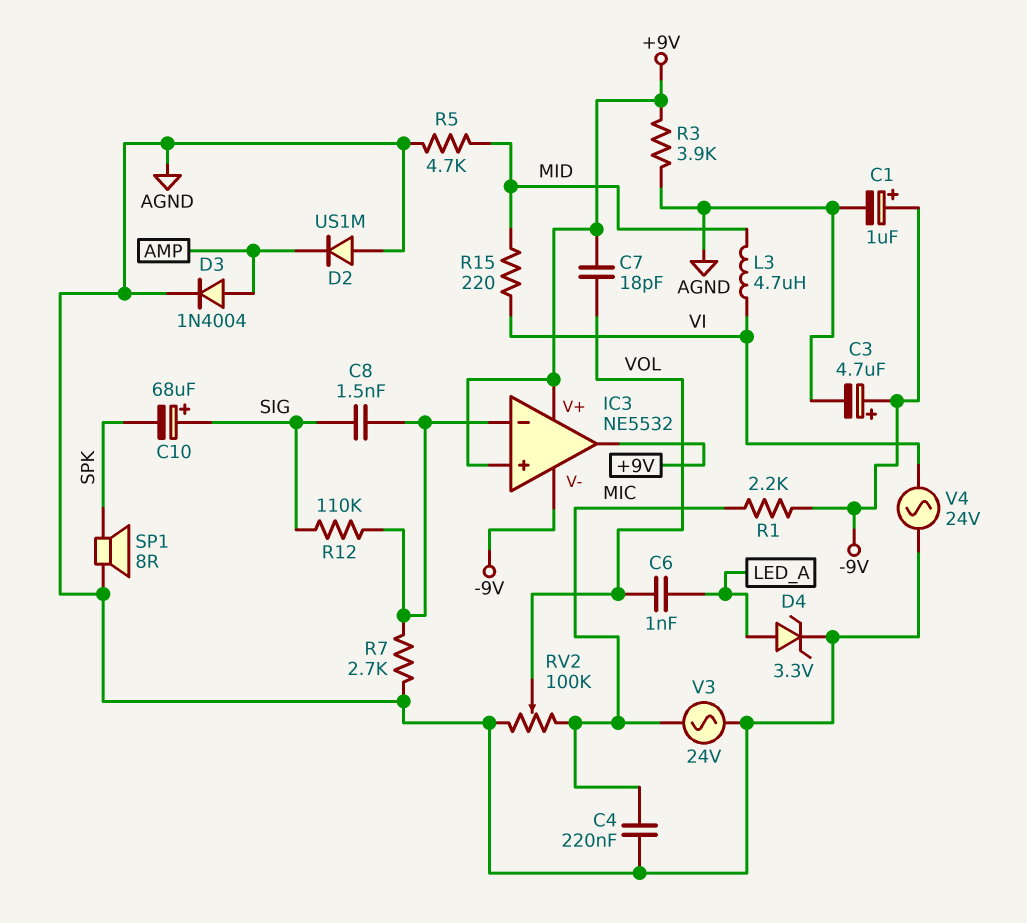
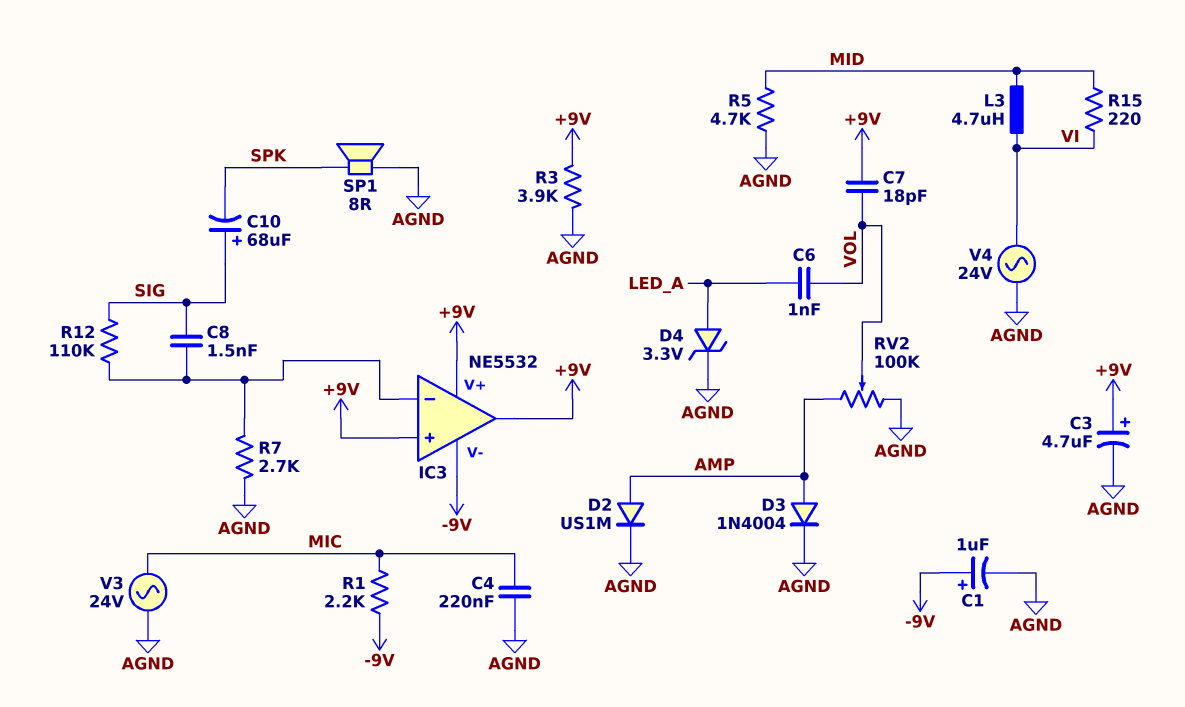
C3: 4.7uF (plus -9V, minus AGND) -> 4.7uF (plus +9V, minus AGND)
D2: diode US1M (A AGND, K AMP) -> diode US1M (A AMP, K AGND)
RV2: 100k (AGND, MIC, wiper VOL) -> 100k (AGND, AMP, wiper VOL)

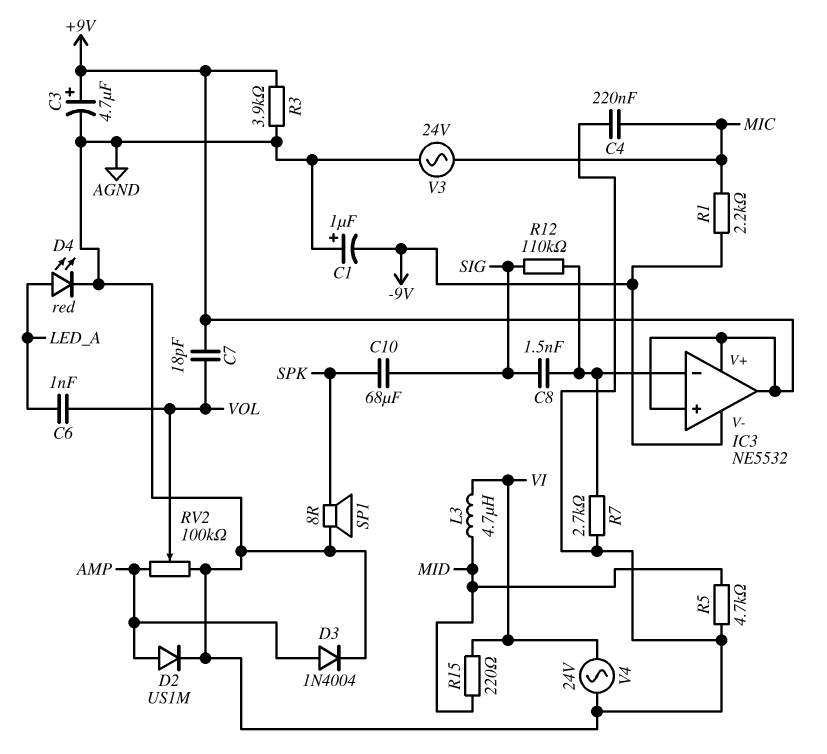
C1: 1uF (plus -9V, minus AGND) -> 1uF (plus AGND, minus -9V)
C10: 68uF (plus SIG, minus SPK) -> 68uF (SIG, SPK)
D4: zener 3.3V (A LED_A, K AGND) -> LED red (A LED_A, K AGND)

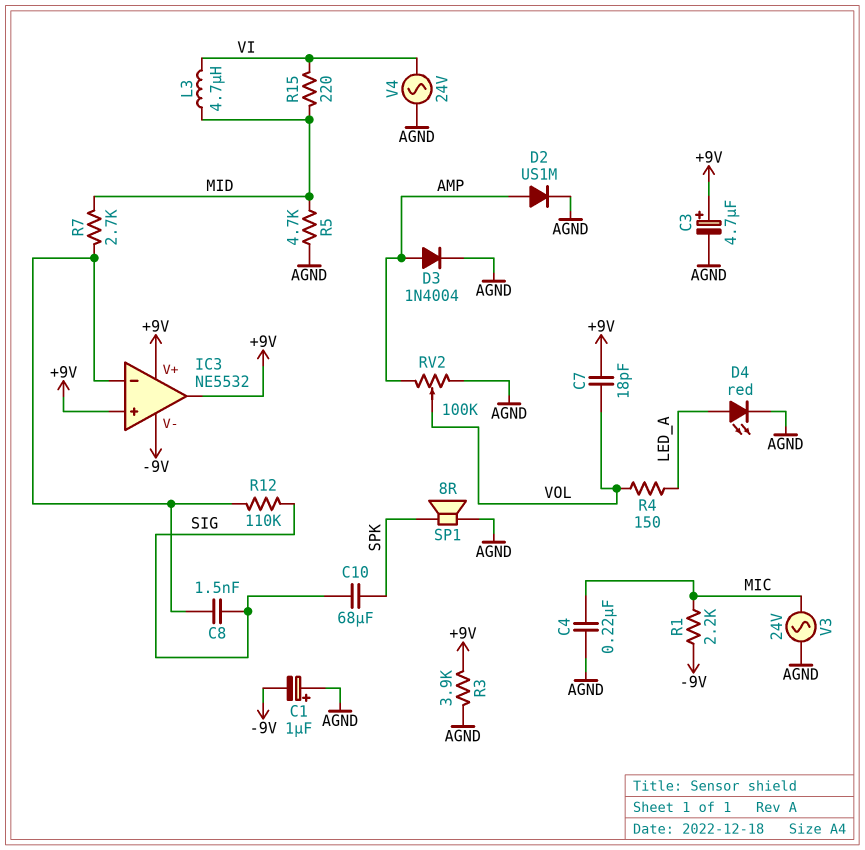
C6: 1nF (LED_A, VOL) -> none
R4: none -> 150 (LED_A, VOL)
R7: 2.7k (AGND, IC3/in-) -> 2.7k (IC3/in-, MID)

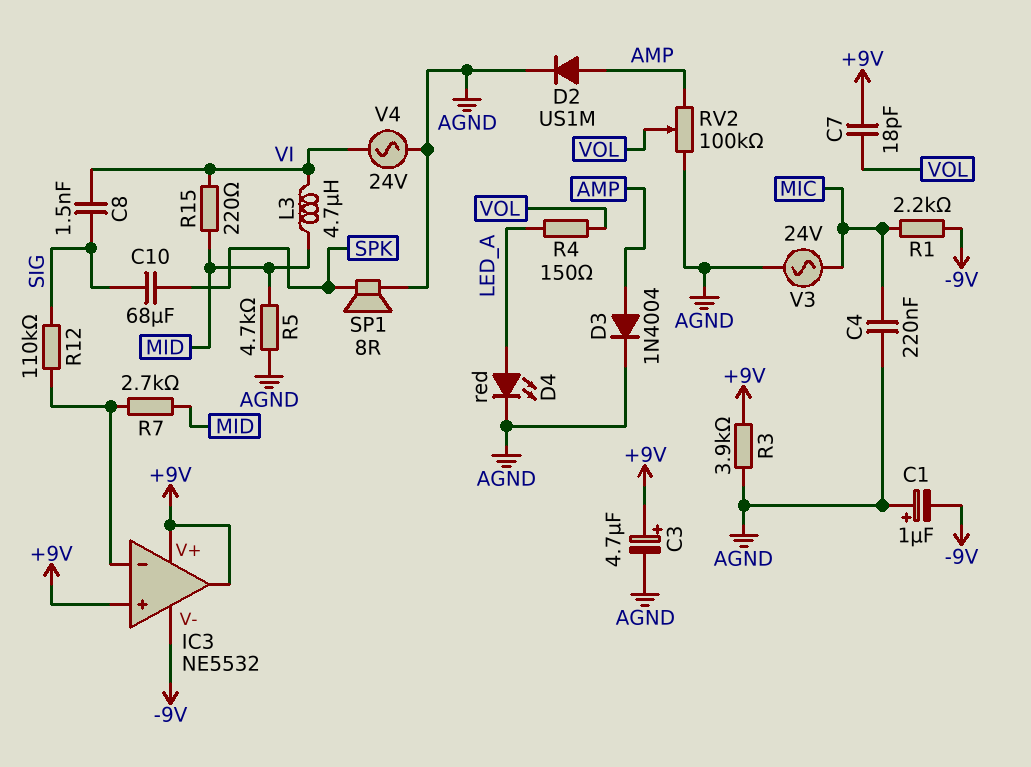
C8: 1.5nF (IC3/in-, SIG) -> 1.5nF (SIG, VI)

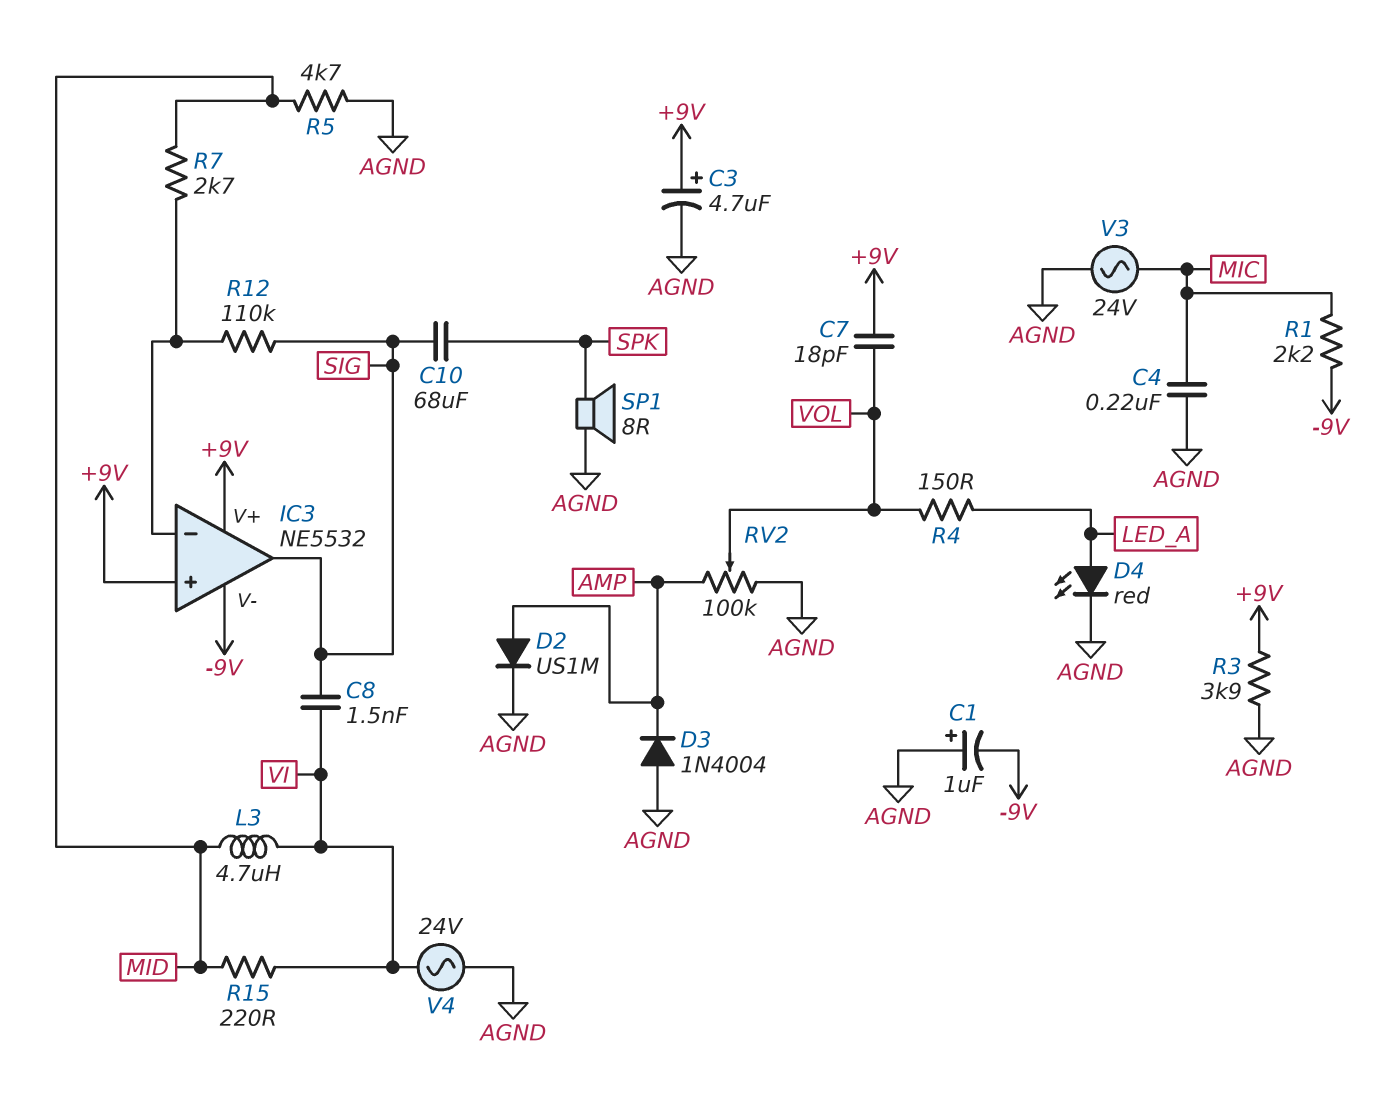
D3: diode 1N4004 (A AMP, K AGND) -> diode 1N4004 (A AGND, K AMP)
IC3 pin out: +9V -> SIG

